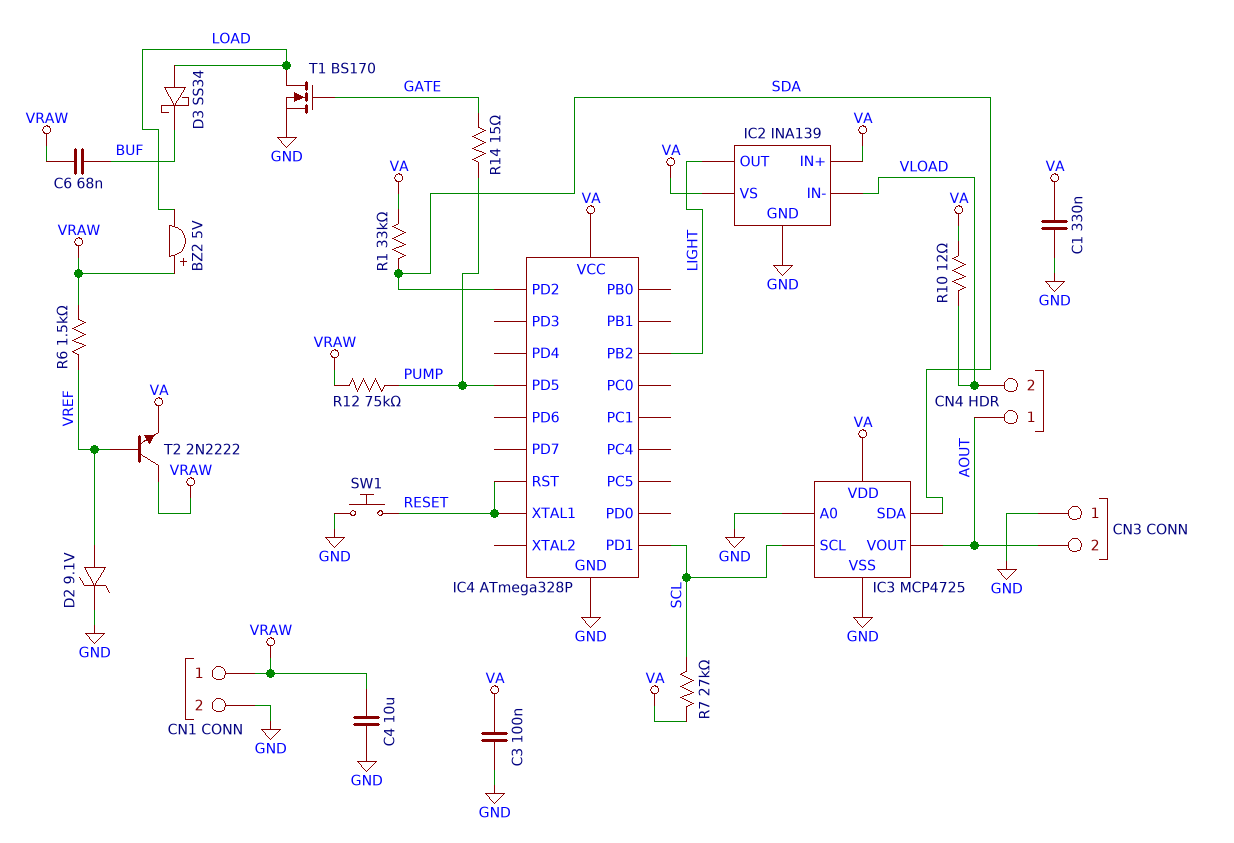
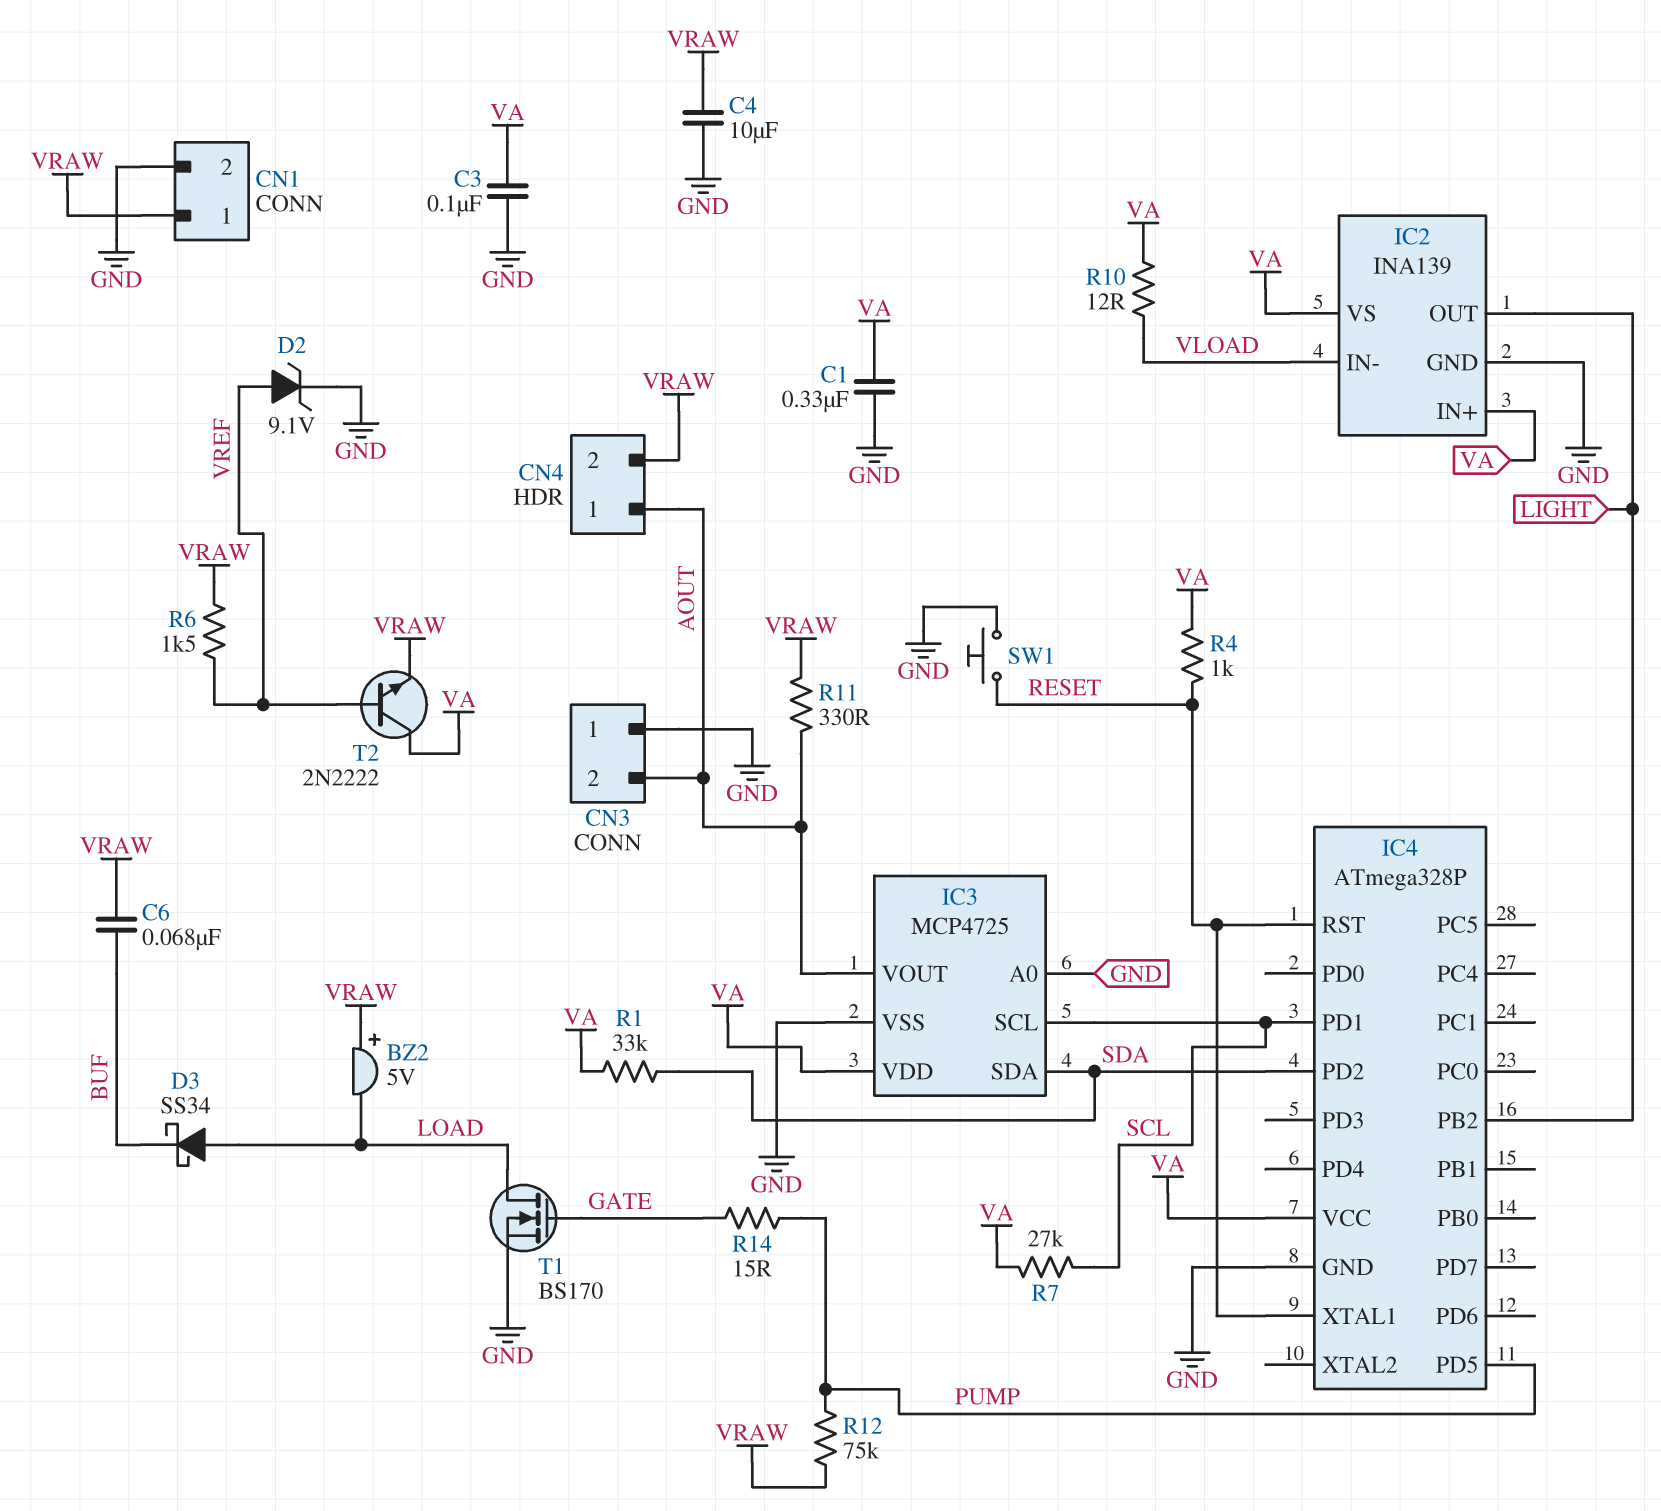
CN4 pin 2: VLOAD -> VRAW
R4: none -> 1k (RESET, VA)
R11: none -> 330 (AOUT, VRAW)
T2: NPN 2N2222 (B VREF, C VRAW, E VA) -> NPN 2N2222 (B VREF, C VA, E VRAW)

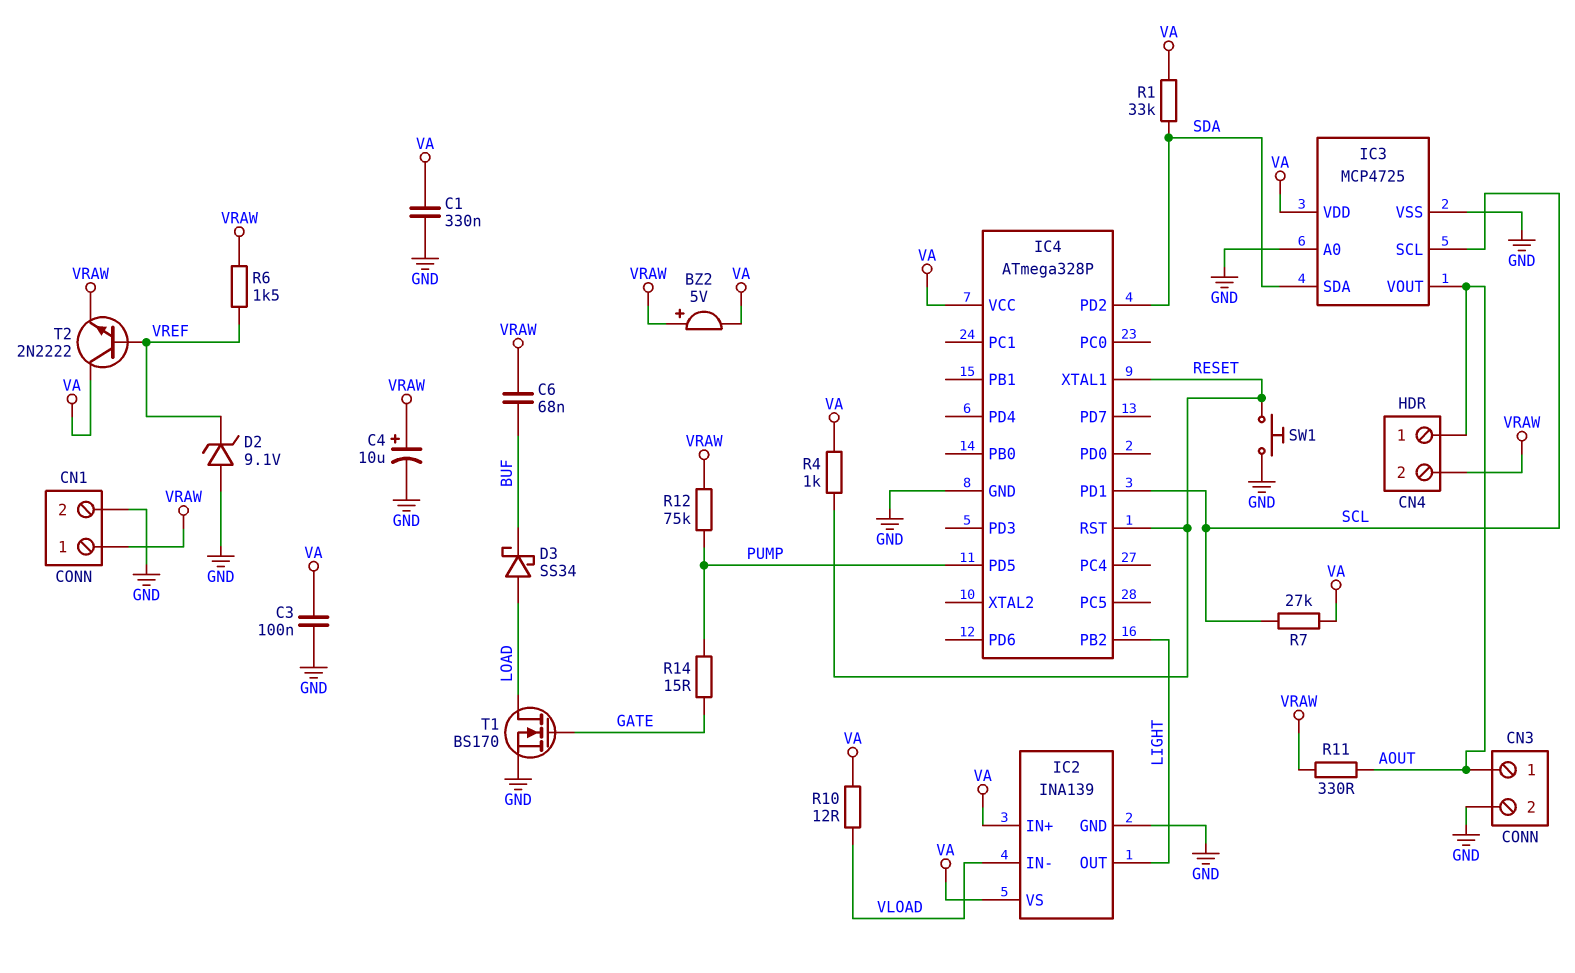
BZ2: buzzer 5V (plus VRAW, minus LOAD) -> buzzer 5V (plus VRAW, minus VA)
C4: 10uF (GND, VRAW) -> 10uF (plus VRAW, minus GND)
CN3 pin 1: GND -> AOUT
CN3 pin 2: AOUT -> GND
D2: zener 9.1V (A VREF, K GND) -> zener 9.1V (A GND, K VREF)

